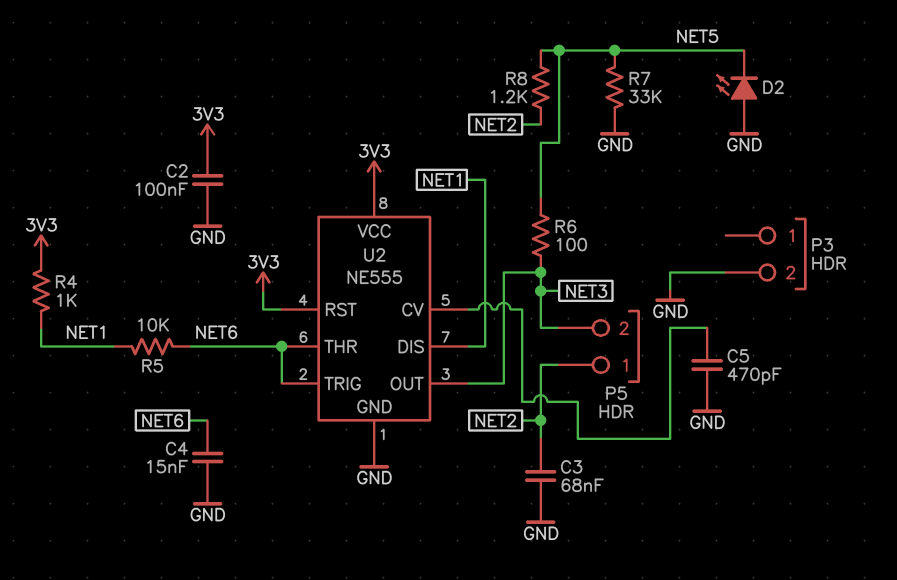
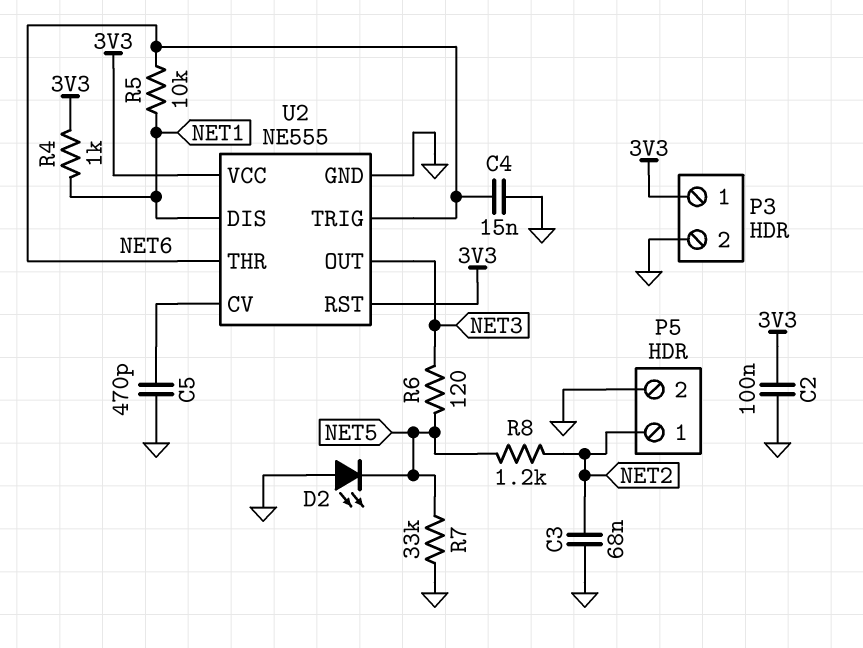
P3 pin 1: none -> 3V3
P5 pin 2: NET3 -> GND
R6: 100 (NET3, NET5) -> 120 (NET3, NET5)

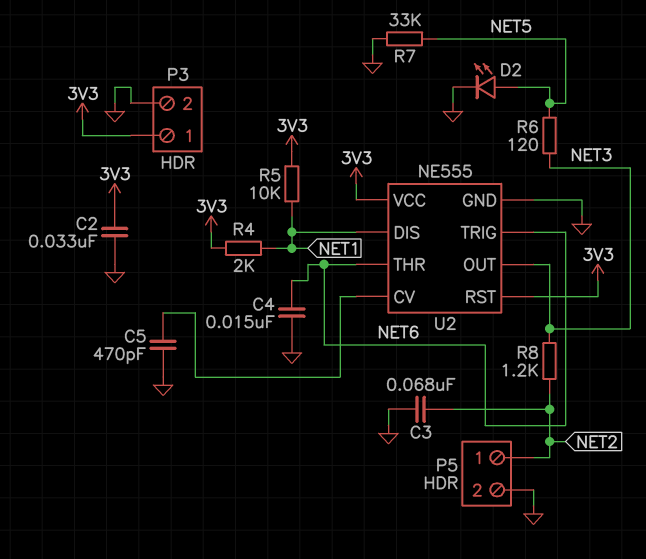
C2: 100nF (3V3, GND) -> 33nF (3V3, GND)
D2: LED (A GND, K NET5) -> LED (A NET5, K GND)
R4: 1k (3V3, NET1) -> 2k (3V3, NET1)
R5: 10k (NET1, NET6) -> 10k (3V3, NET1)
R8: 1.2k (NET2, NET5) -> 1.2k (NET2, NET3)

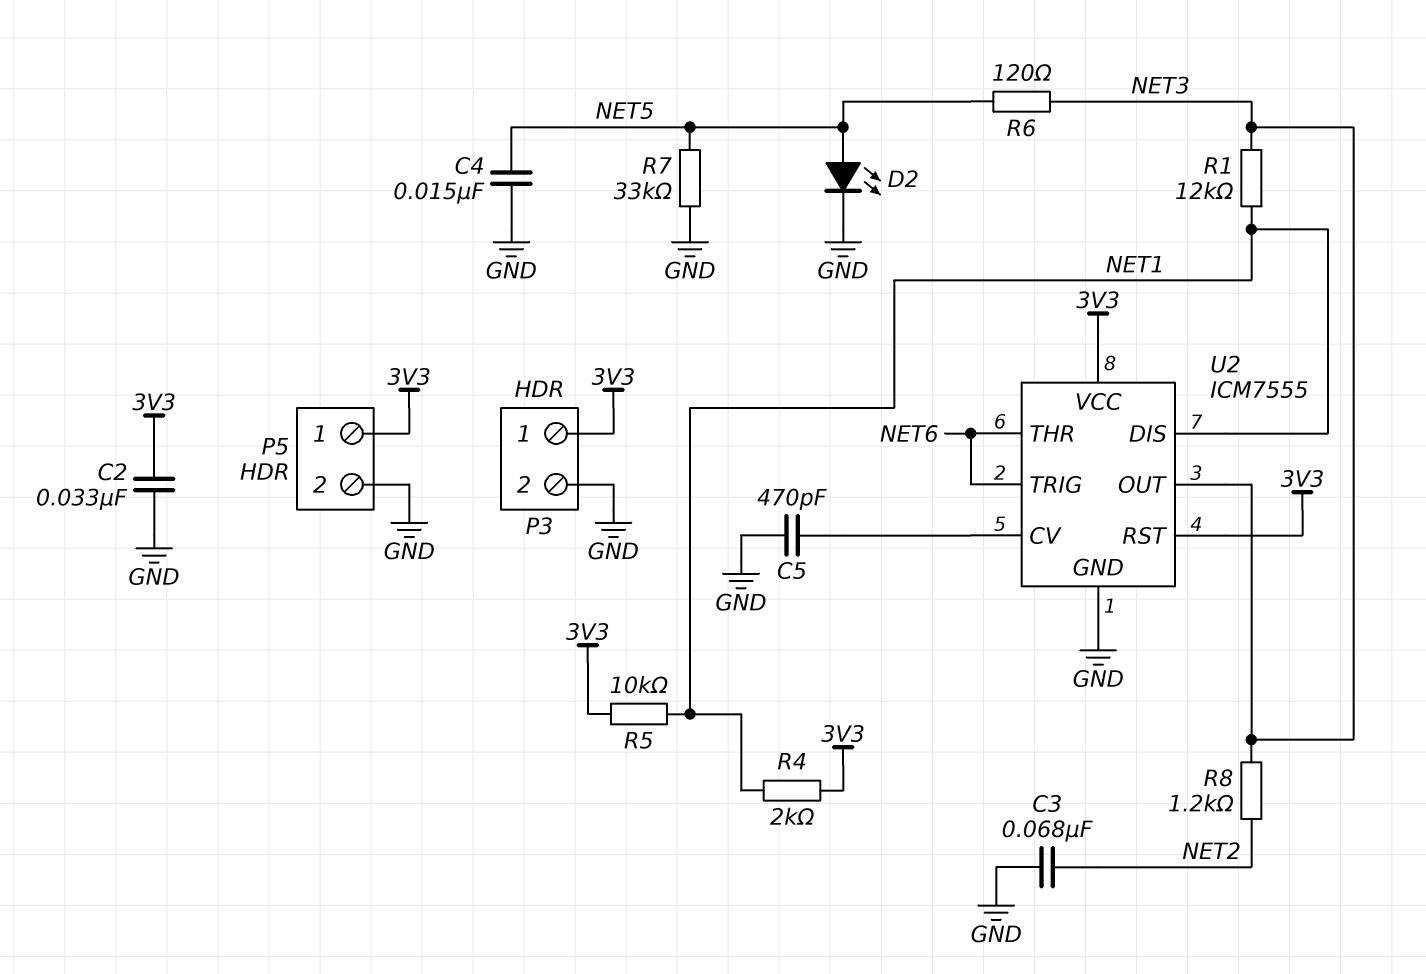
C4: 15nF (GND, NET6) -> 15nF (GND, NET5)
P5 pin 1: NET2 -> 3V3
R1: none -> 12k (NET1, NET3)
U2: NE555 -> ICM7555

